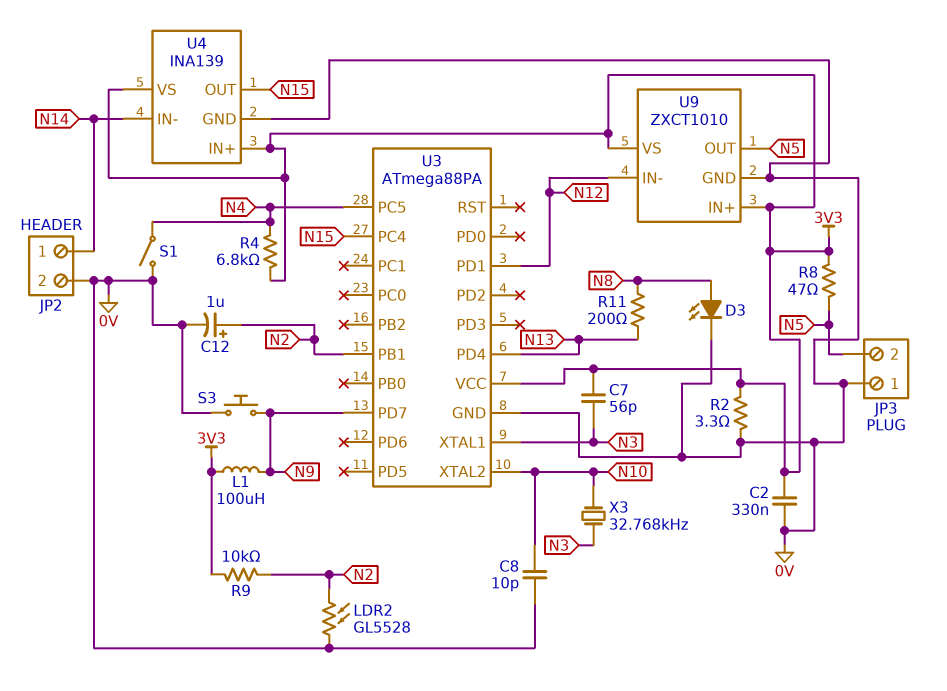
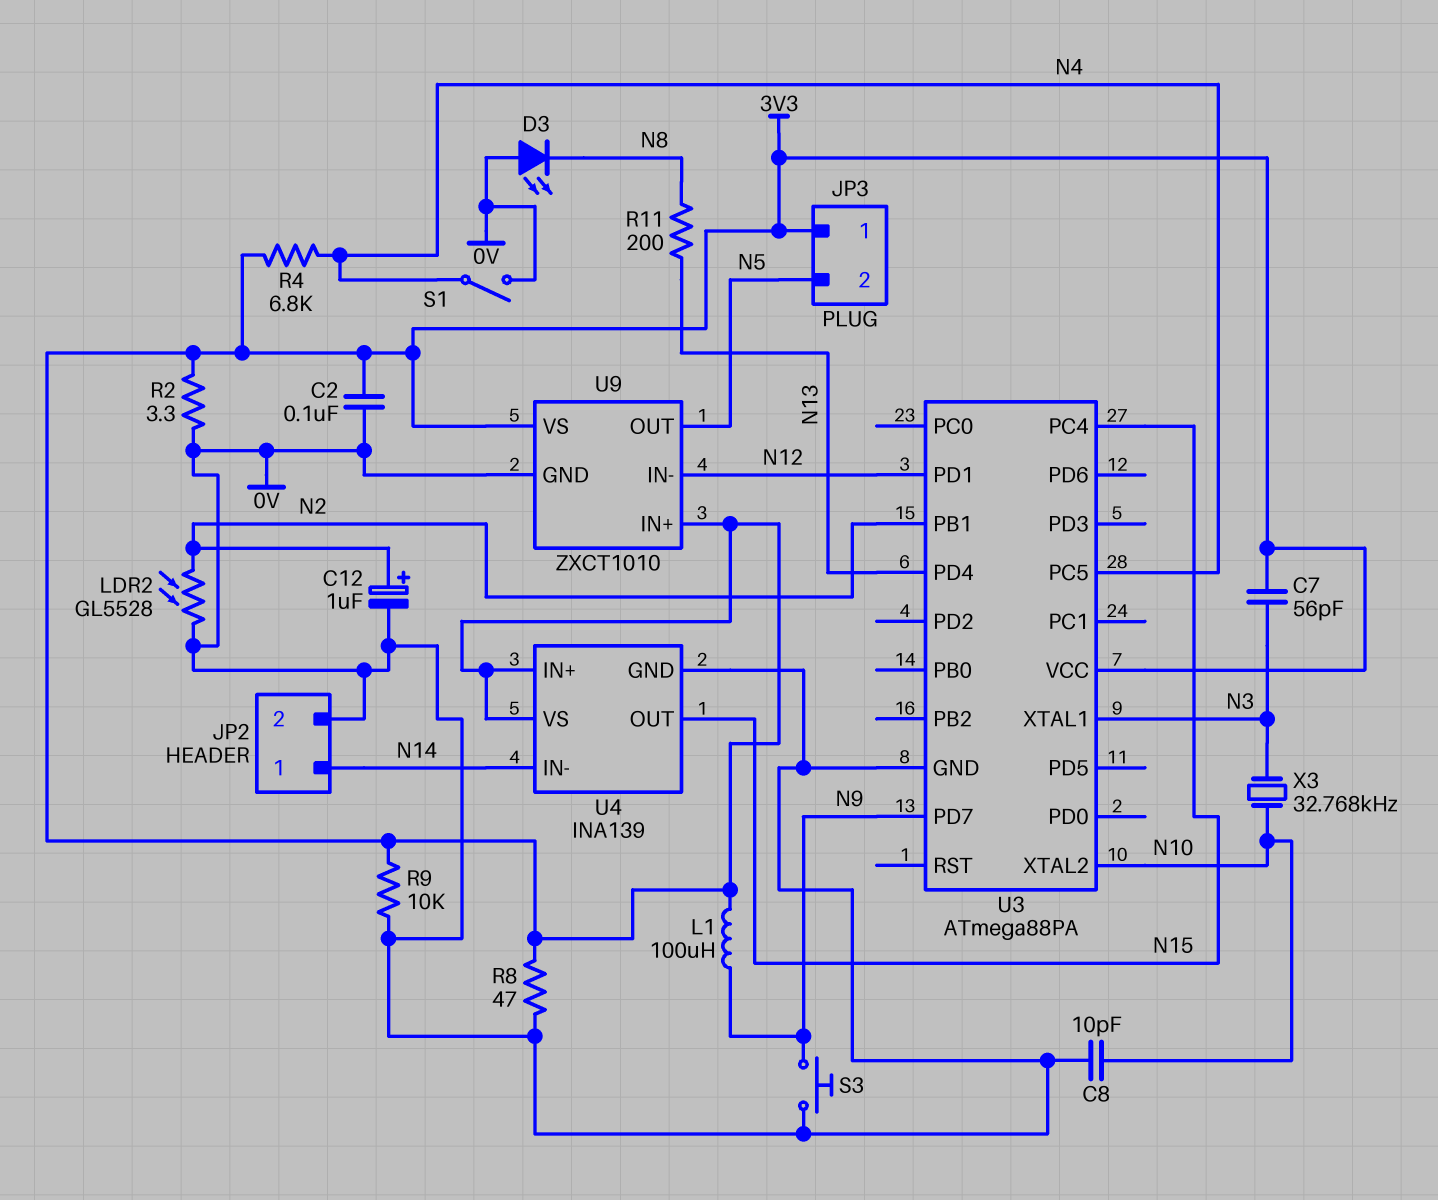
C2: 330nF (0V, 3V3) -> 100nF (0V, 3V3)
D3: LED (A N8, K 0V) -> LED (A 0V, K N8)
JP3 pin 1: 0V -> 3V3
R8: 47 (3V3, N5) -> 47 (0V, 3V3)
R9: 10k (3V3, N2) -> 10k (0V, 3V3)

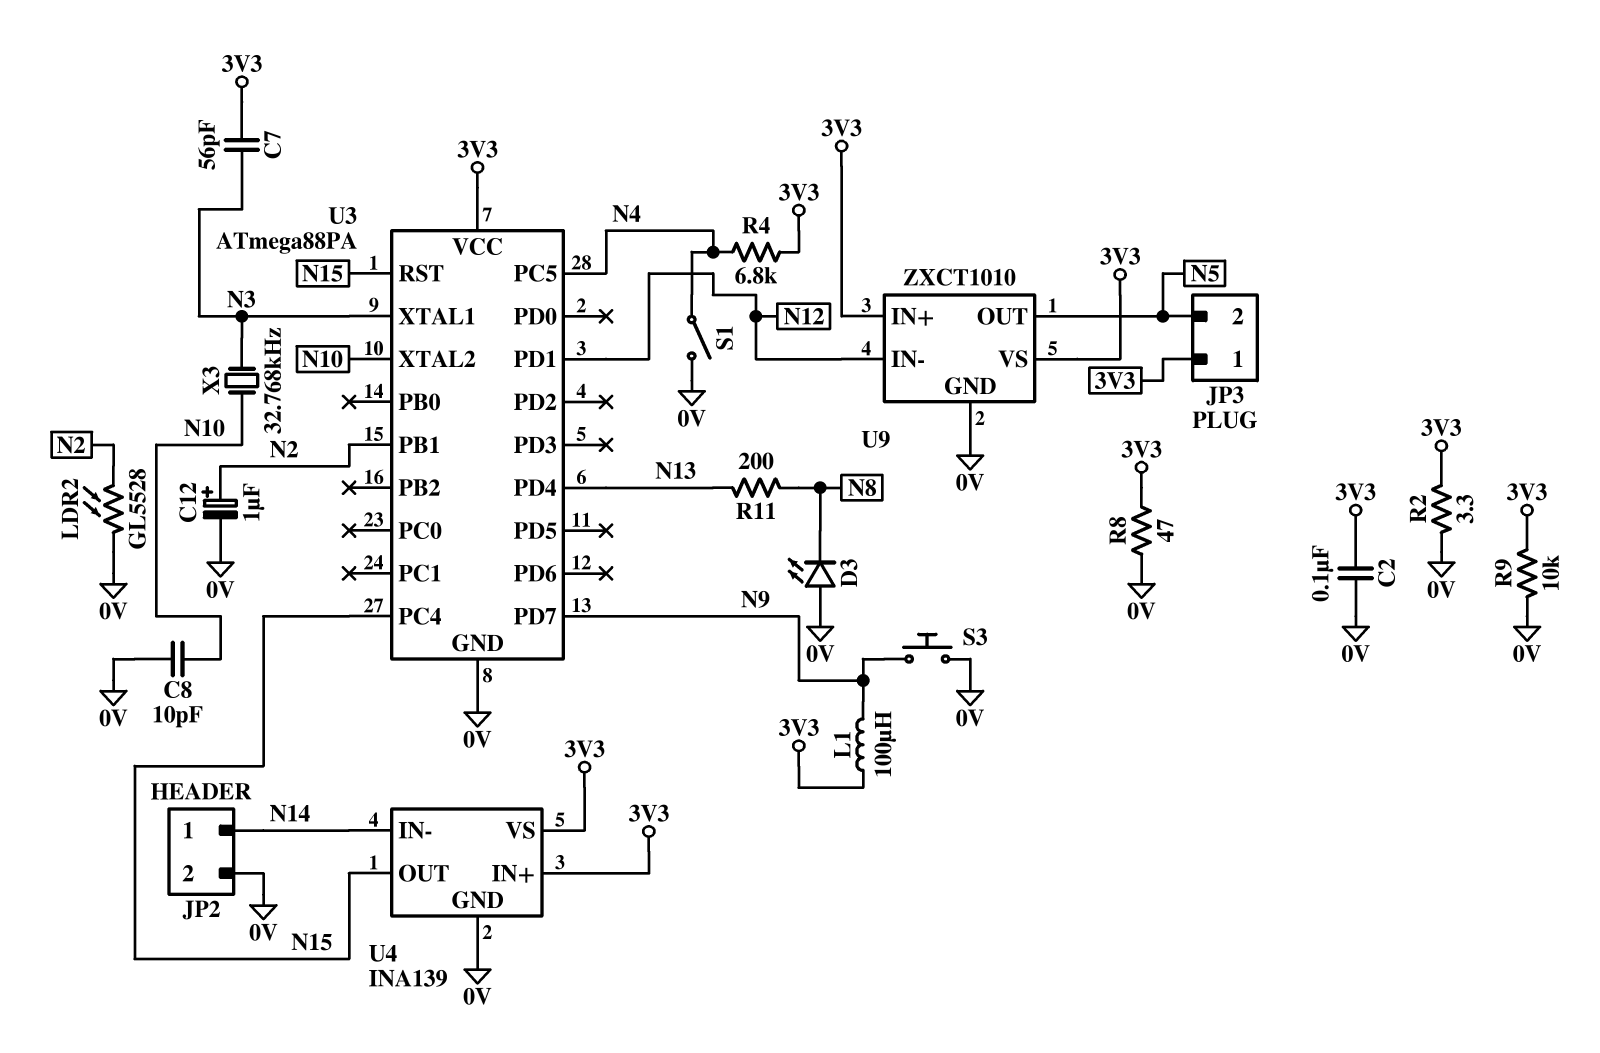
U3 pin RST: none -> N15

